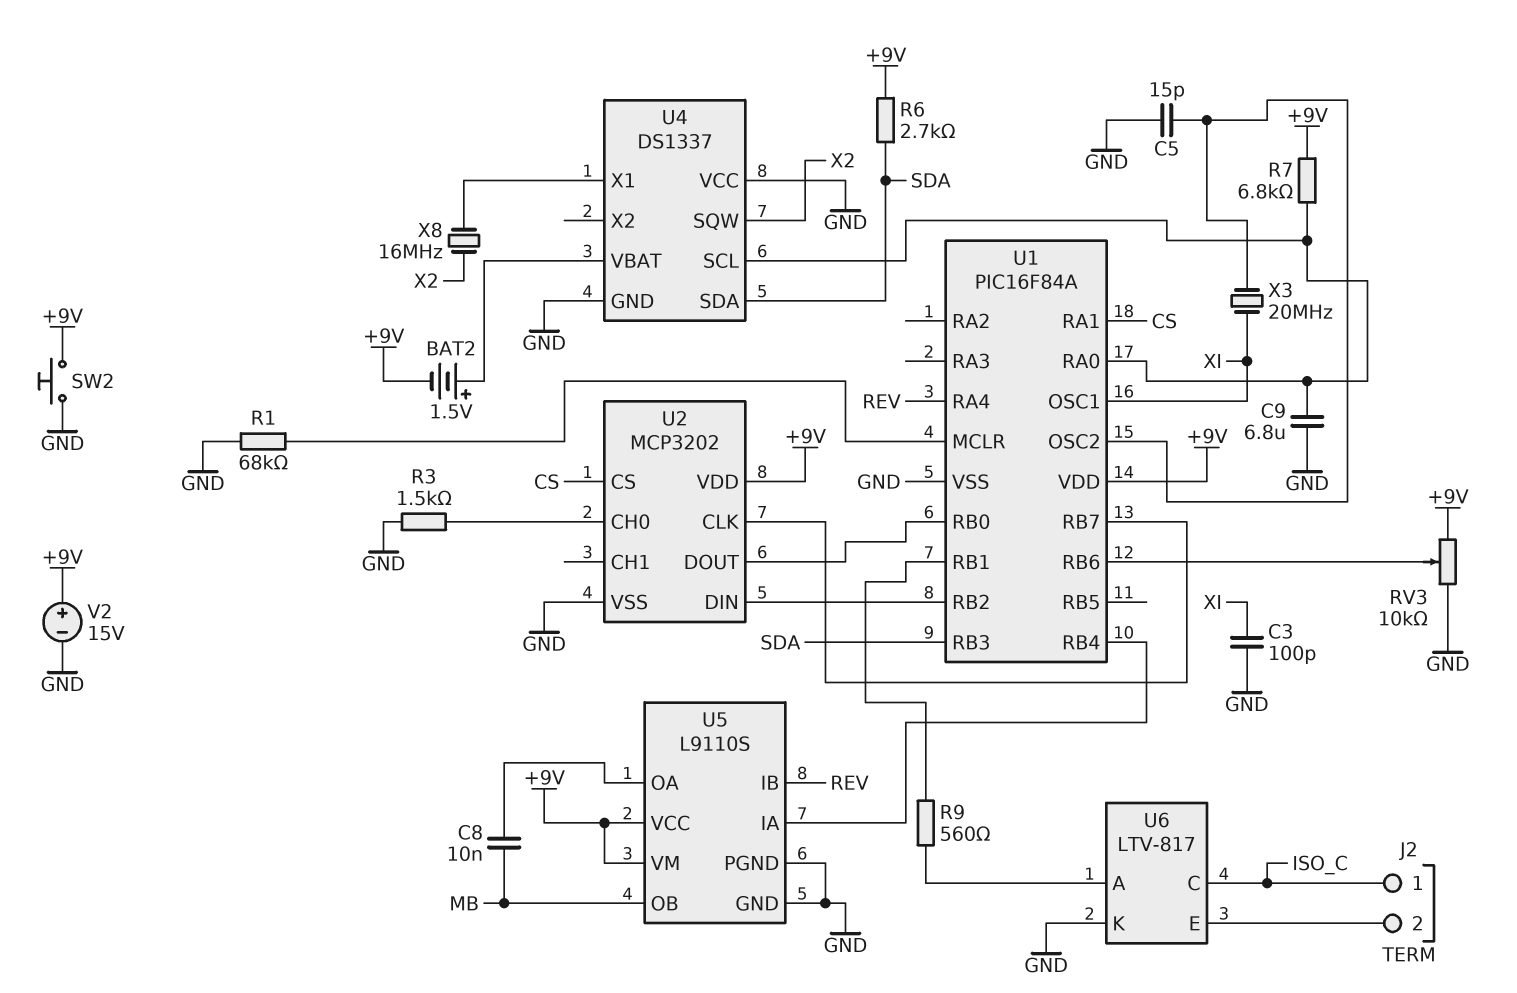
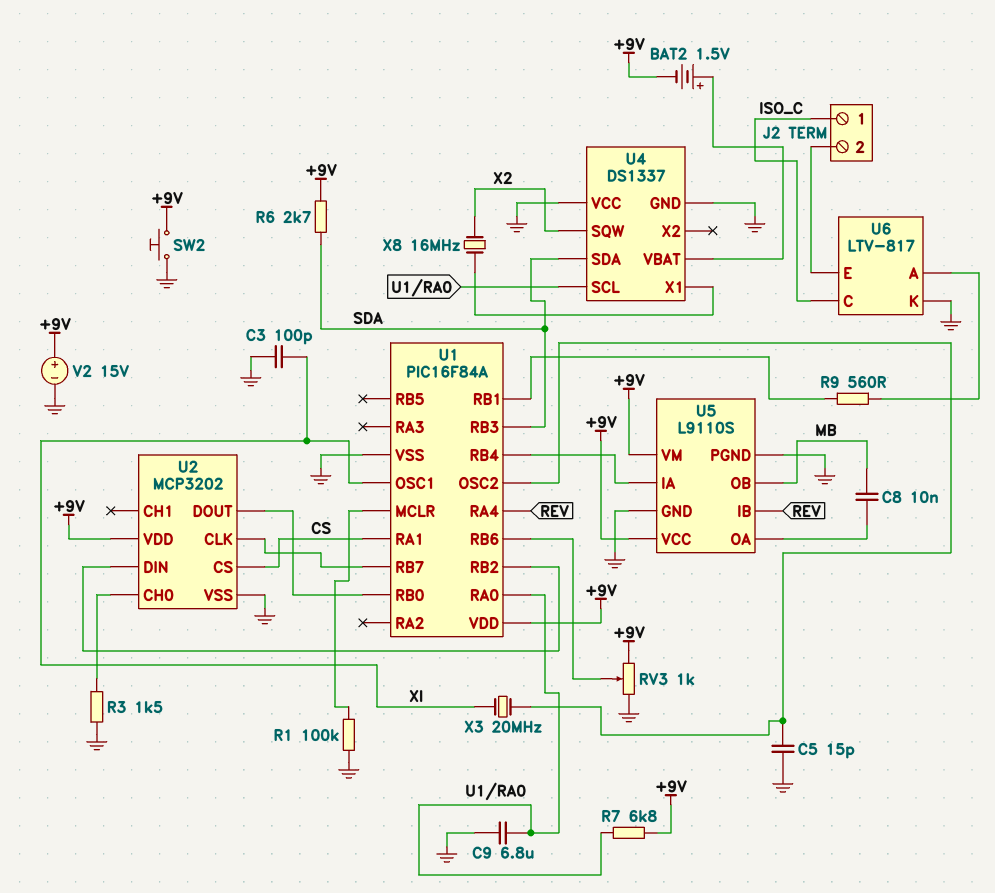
R1: 68k (GND, U1/MCLR) -> 100k (GND, U1/MCLR)
RV3: 10k (+9V, GND, wiper U1/RB6) -> 1k (+9V, GND, wiper U1/RB6)

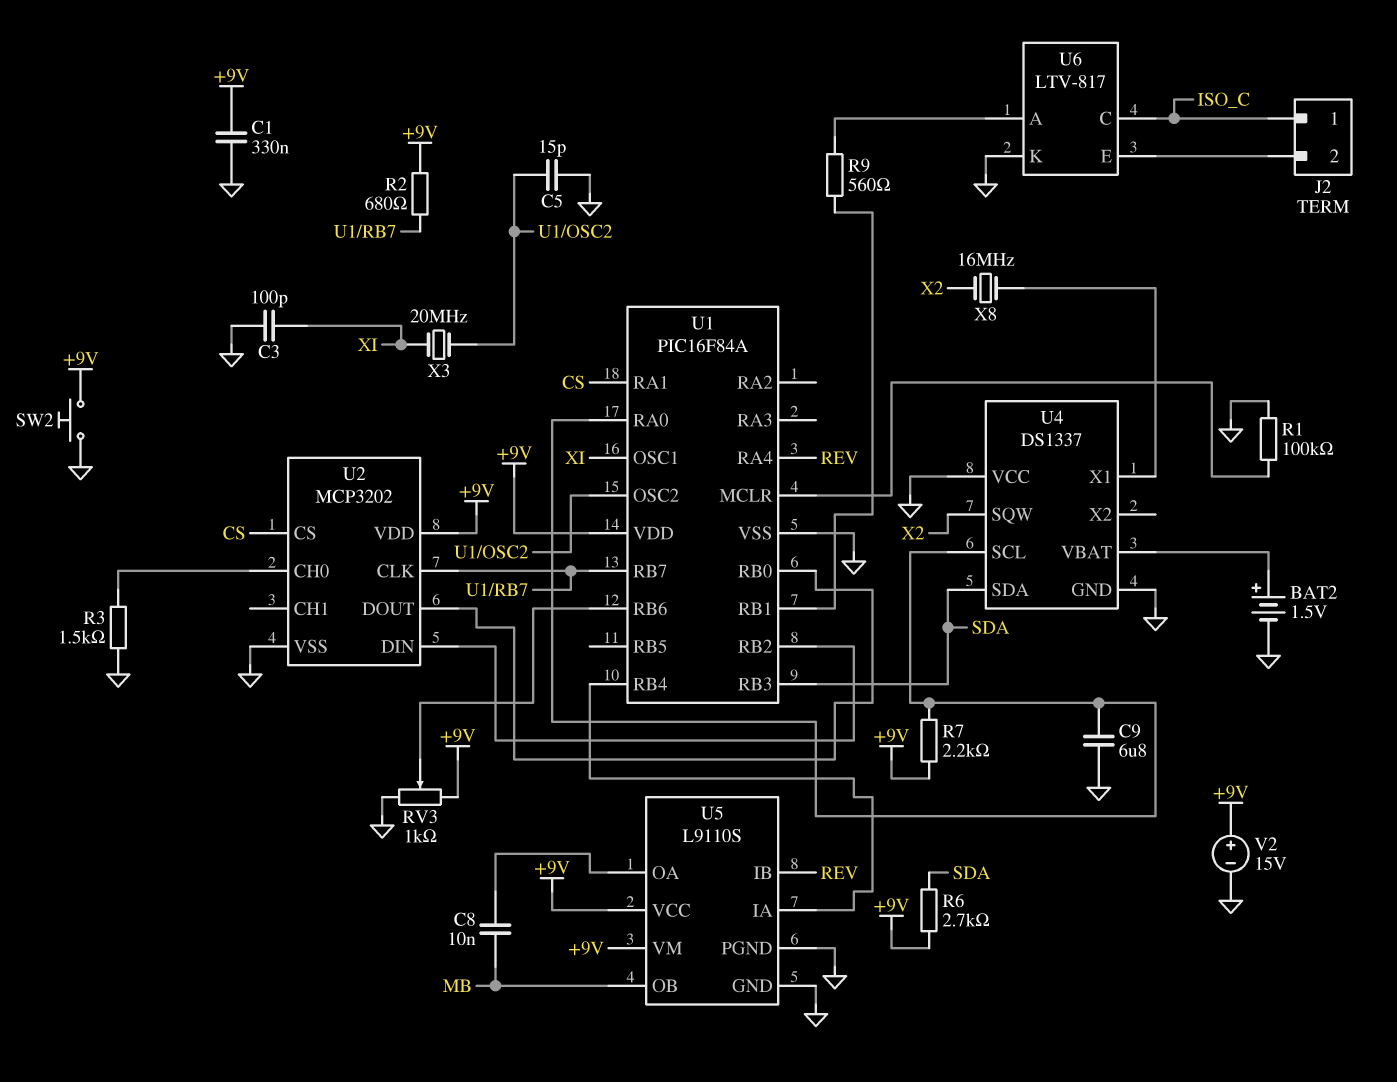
BAT2: 1.5V (plus U4/VBAT, minus +9V) -> 1.5V (plus U4/VBAT, minus GND)
C1: none -> 330nF (+9V, GND)
R2: none -> 680 (+9V, U1/RB7)
R7: 6.8k (+9V, U1/RA0) -> 2.2k (+9V, U1/RA0)

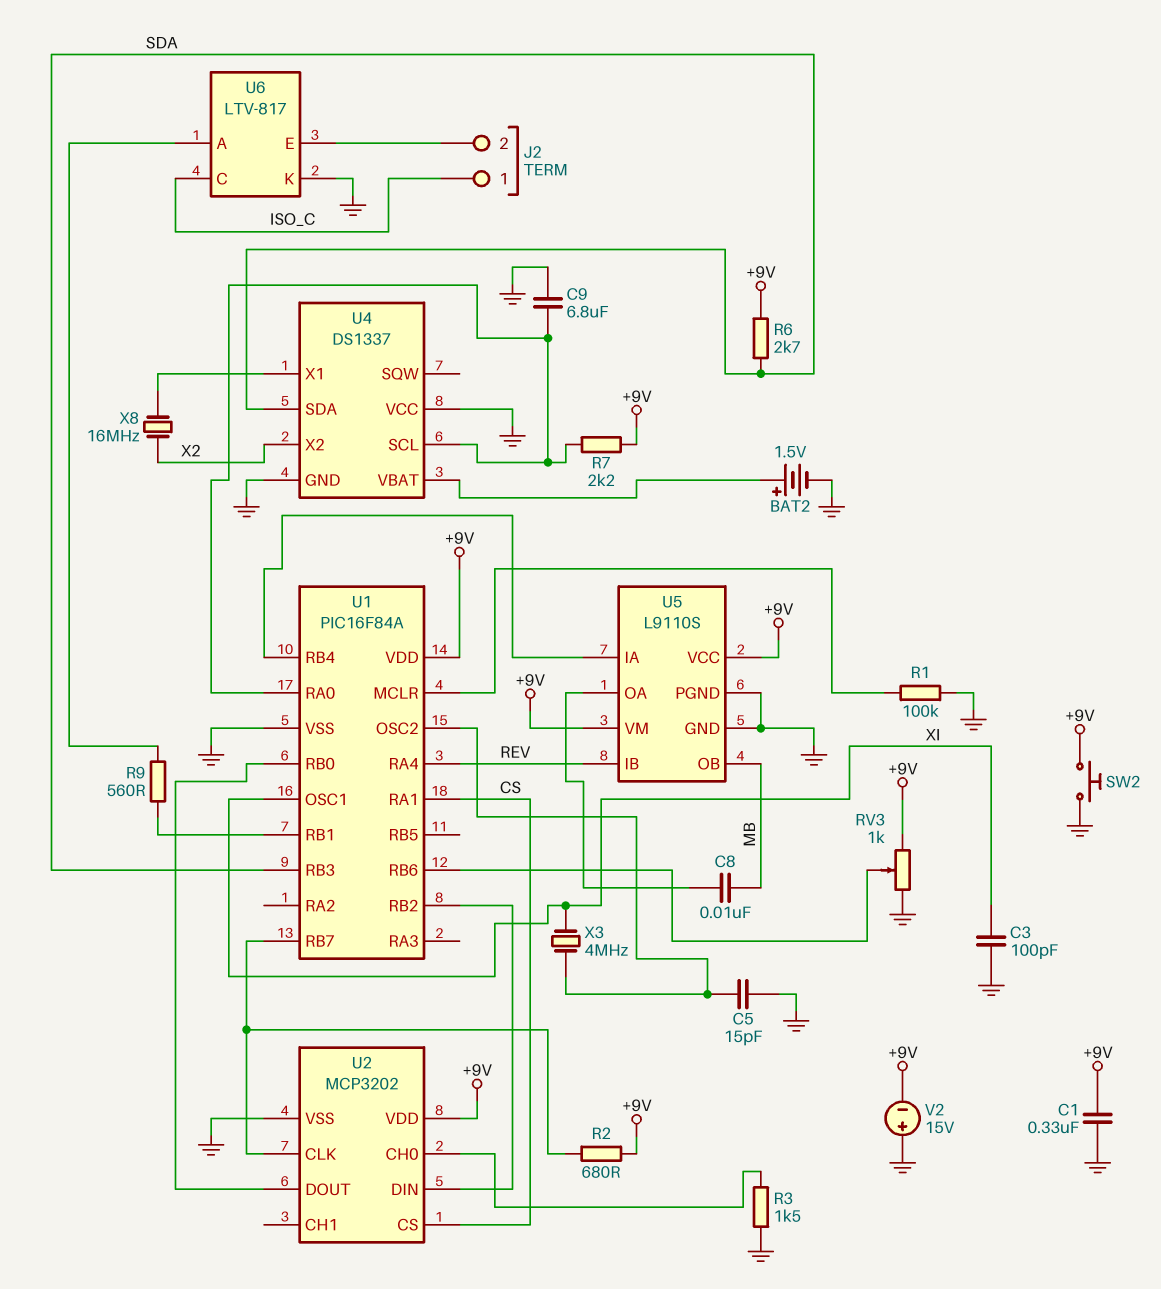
U4 pin SQW: X2 -> none
U4 pin X2: none -> X2
V2: 15V (plus +9V, minus GND) -> 15V (plus GND, minus +9V)
X3: 20MHz (U1/OSC2, XI) -> 4MHz (U1/OSC2, XI)

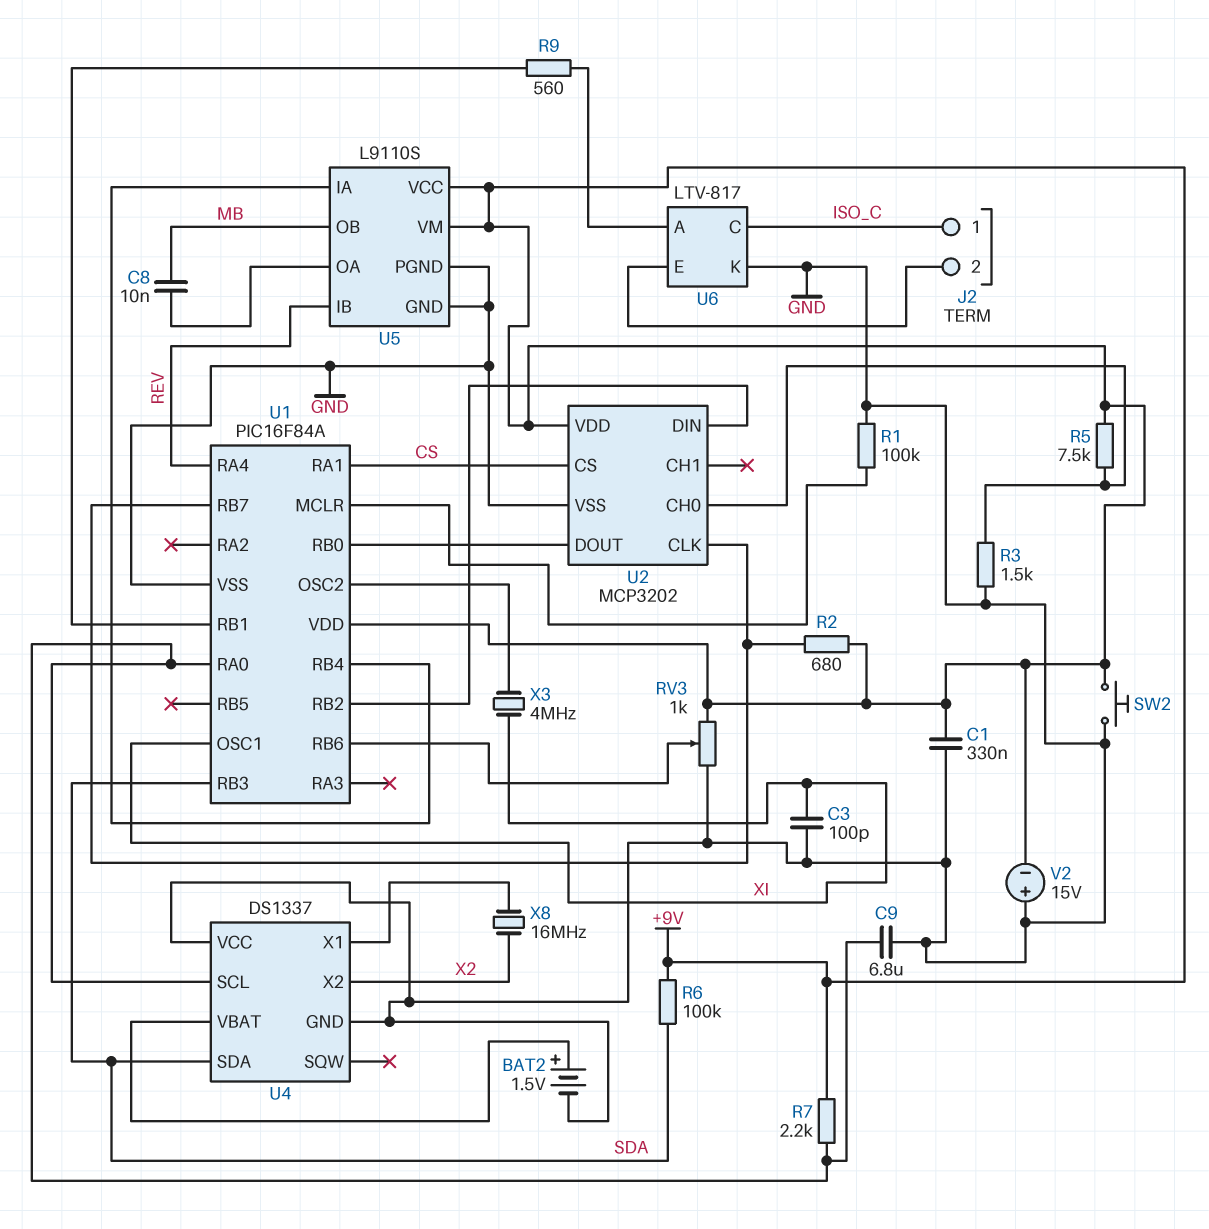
C5: 15pF (GND, U1/OSC2) -> none
R5: none -> 7.5k (+9V, U2/CH0)
R6: 2.7k (+9V, SDA) -> 100k (+9V, SDA)

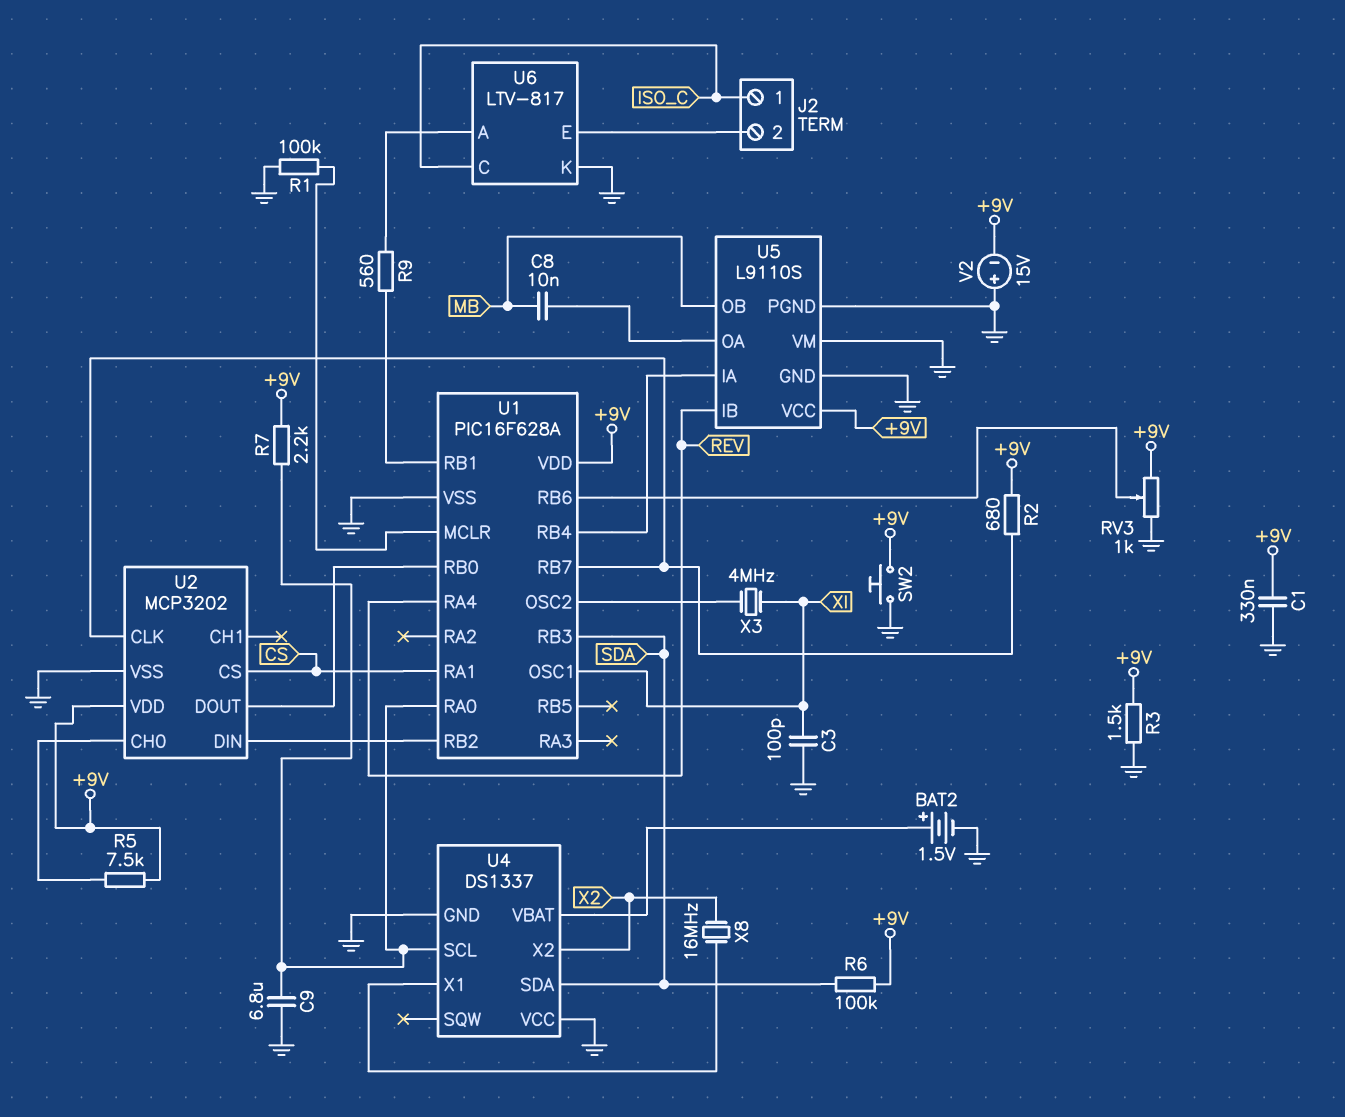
R3: 1.5k (GND, U2/CH0) -> 1.5k (+9V, GND)
U1: PIC16F84A -> PIC16F628A
U5 pin VM: +9V -> GND

